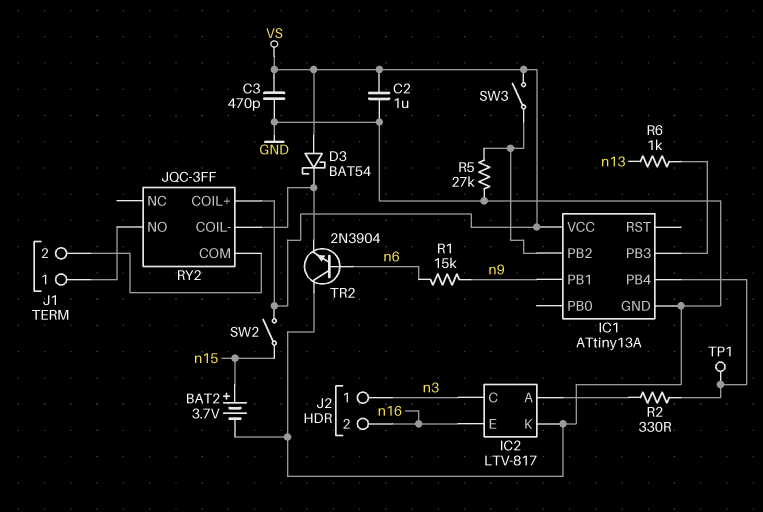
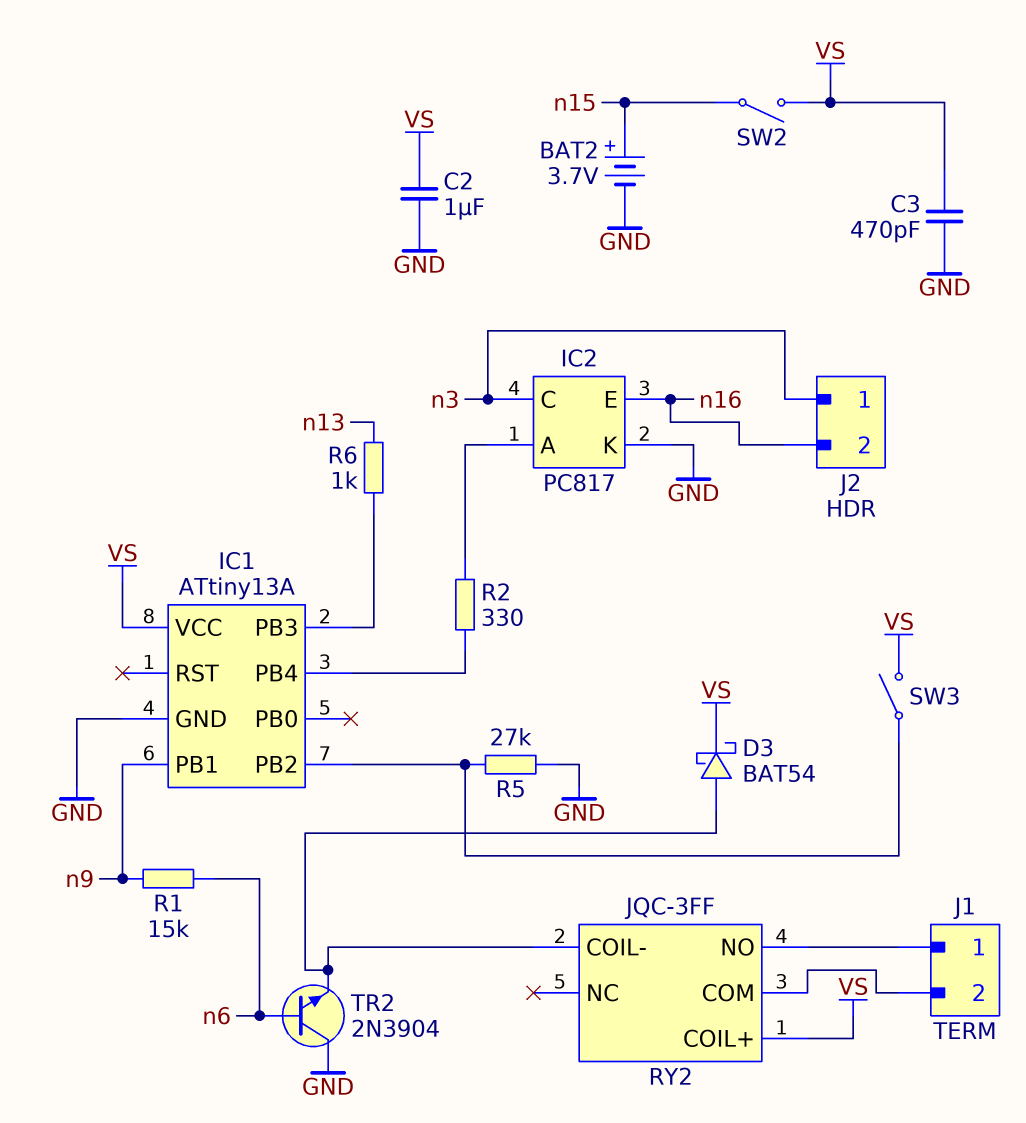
D3: schottky BAT54 (A VS, K RY2/COIL-) -> schottky BAT54 (A RY2/COIL-, K VS)
IC2: LTV-817 -> PC817
TP1: test point (IC1/PB4) -> none

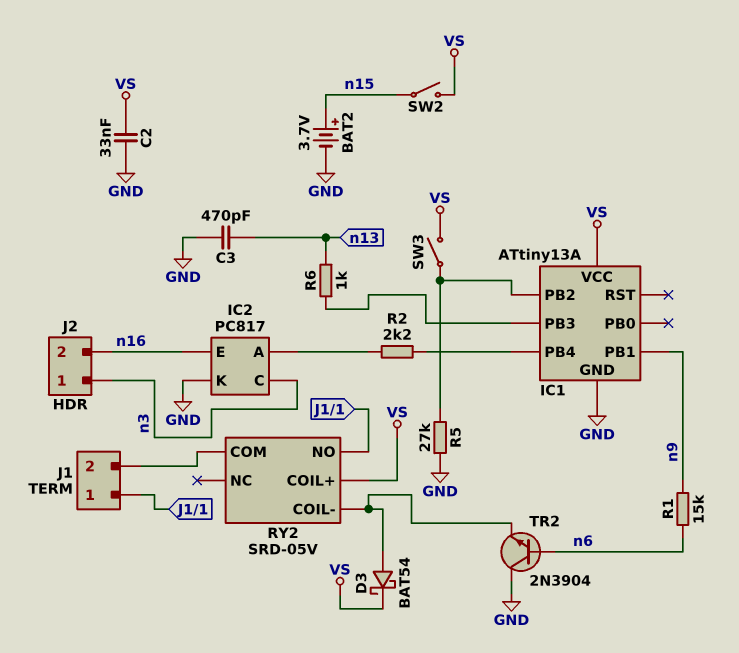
C2: 1uF (GND, VS) -> 33nF (GND, VS)
C3: 470pF (GND, VS) -> 470pF (GND, n13)
R2: 330 (IC1/PB4, IC2/A) -> 2.2k (IC1/PB4, IC2/A)
RY2: JQC-3FF -> SRD-05V

